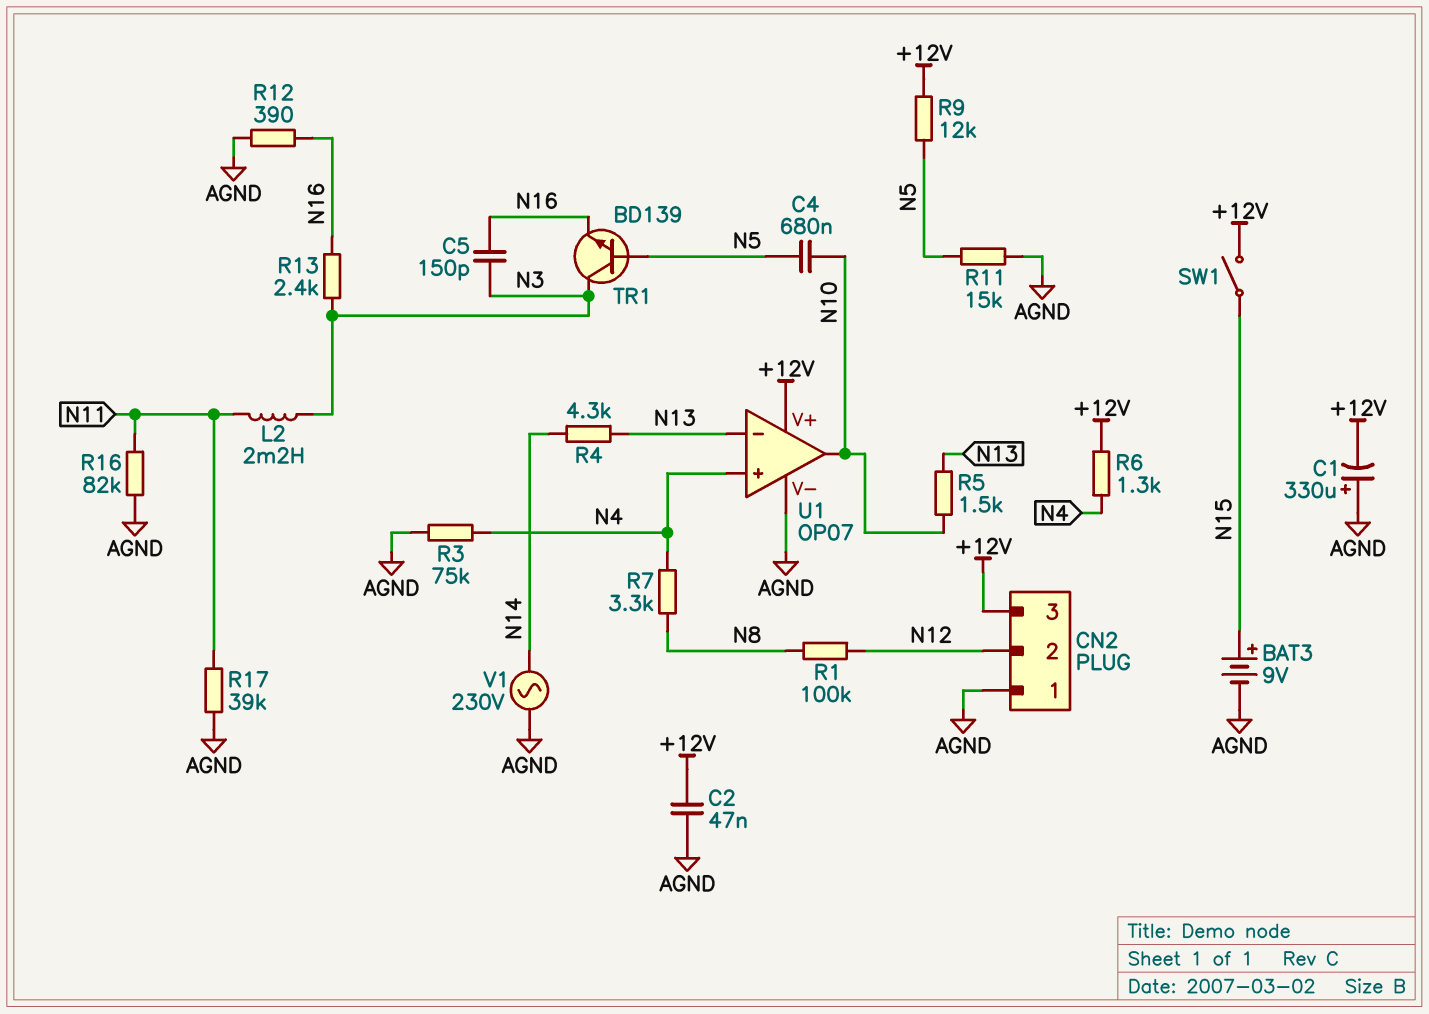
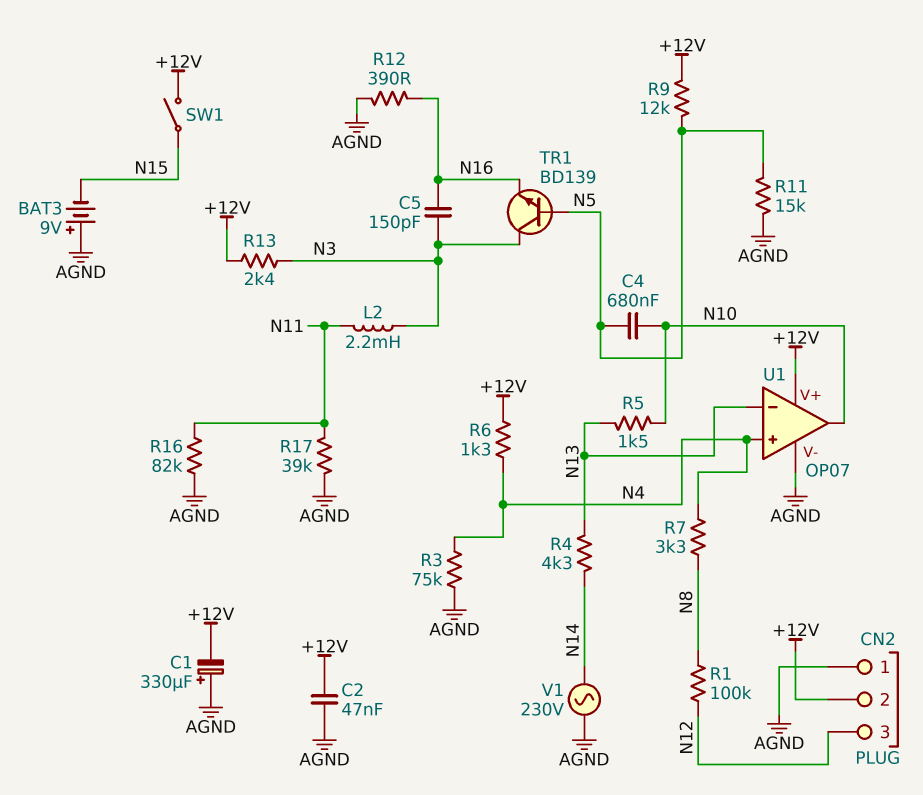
BAT3: 9V (plus N15, minus AGND) -> 9V (plus AGND, minus N15)
CN2 pin 2: N12 -> +12V
CN2 pin 3: +12V -> N12
R13: 2.4k (N3, N16) -> 2.4k (+12V, N3)

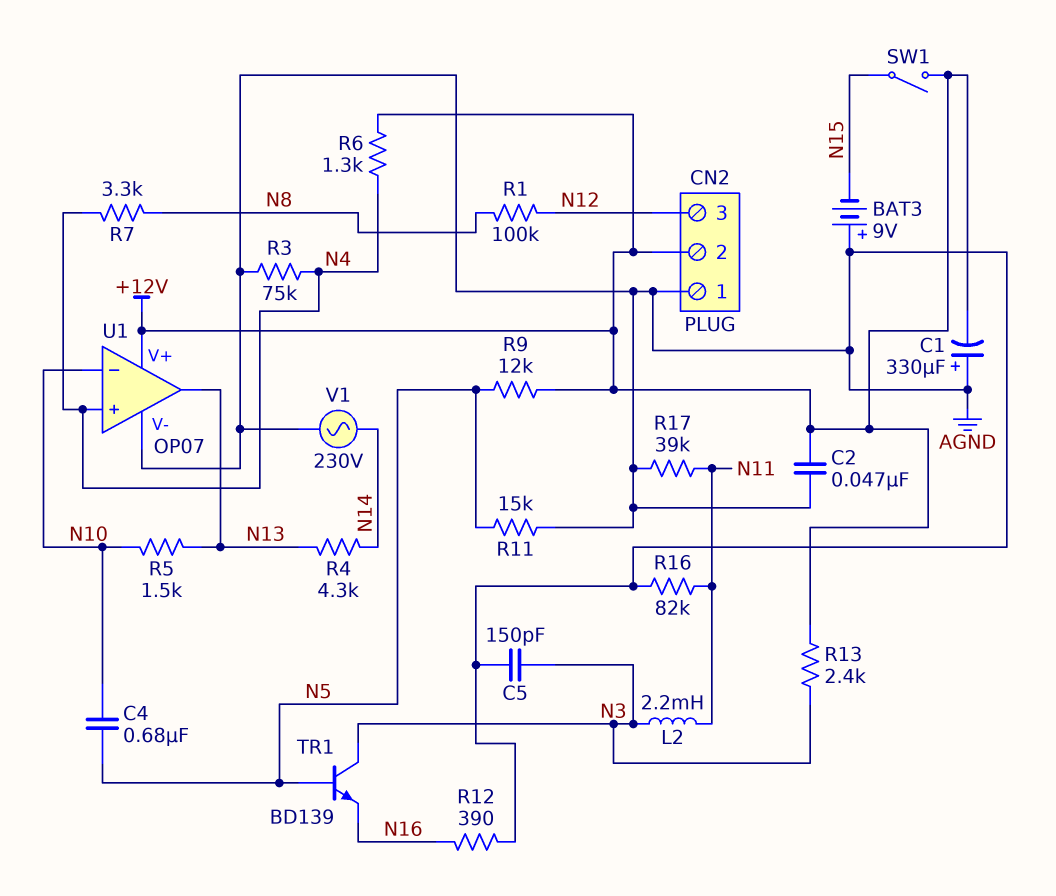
C5: 150pF (N3, N16) -> 150pF (AGND, N3)
U1 pin in-: N13 -> N10
U1 pin out: N10 -> N13

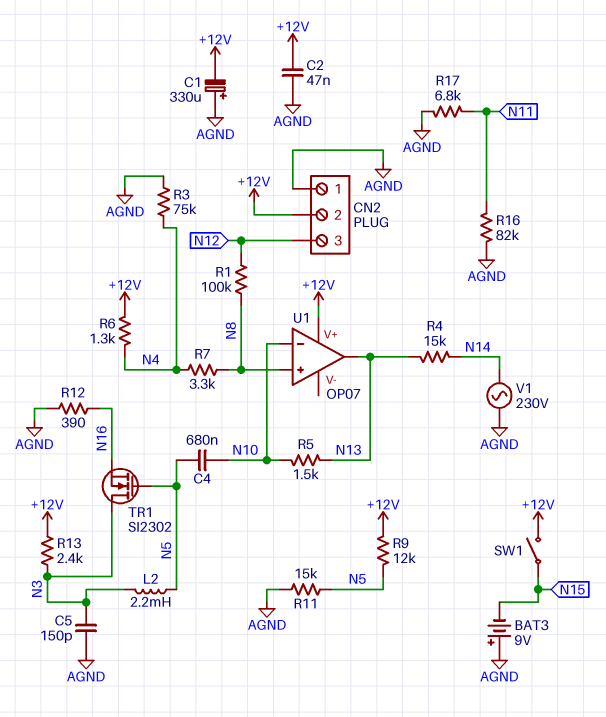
L2: 2.2mH (N3, N11) -> 2.2mH (N3, N5)
R4: 4.3k (N13, N14) -> 15k (N13, N14)
R17: 39k (AGND, N11) -> 6.8k (AGND, N11)
TR1: NPN BD139 (B N5, C N3, E N16) -> NMOS SI2302 (G N5, D N3, S N16)
U1 pin V-: AGND -> none
U1 pin in+: N4 -> N8

